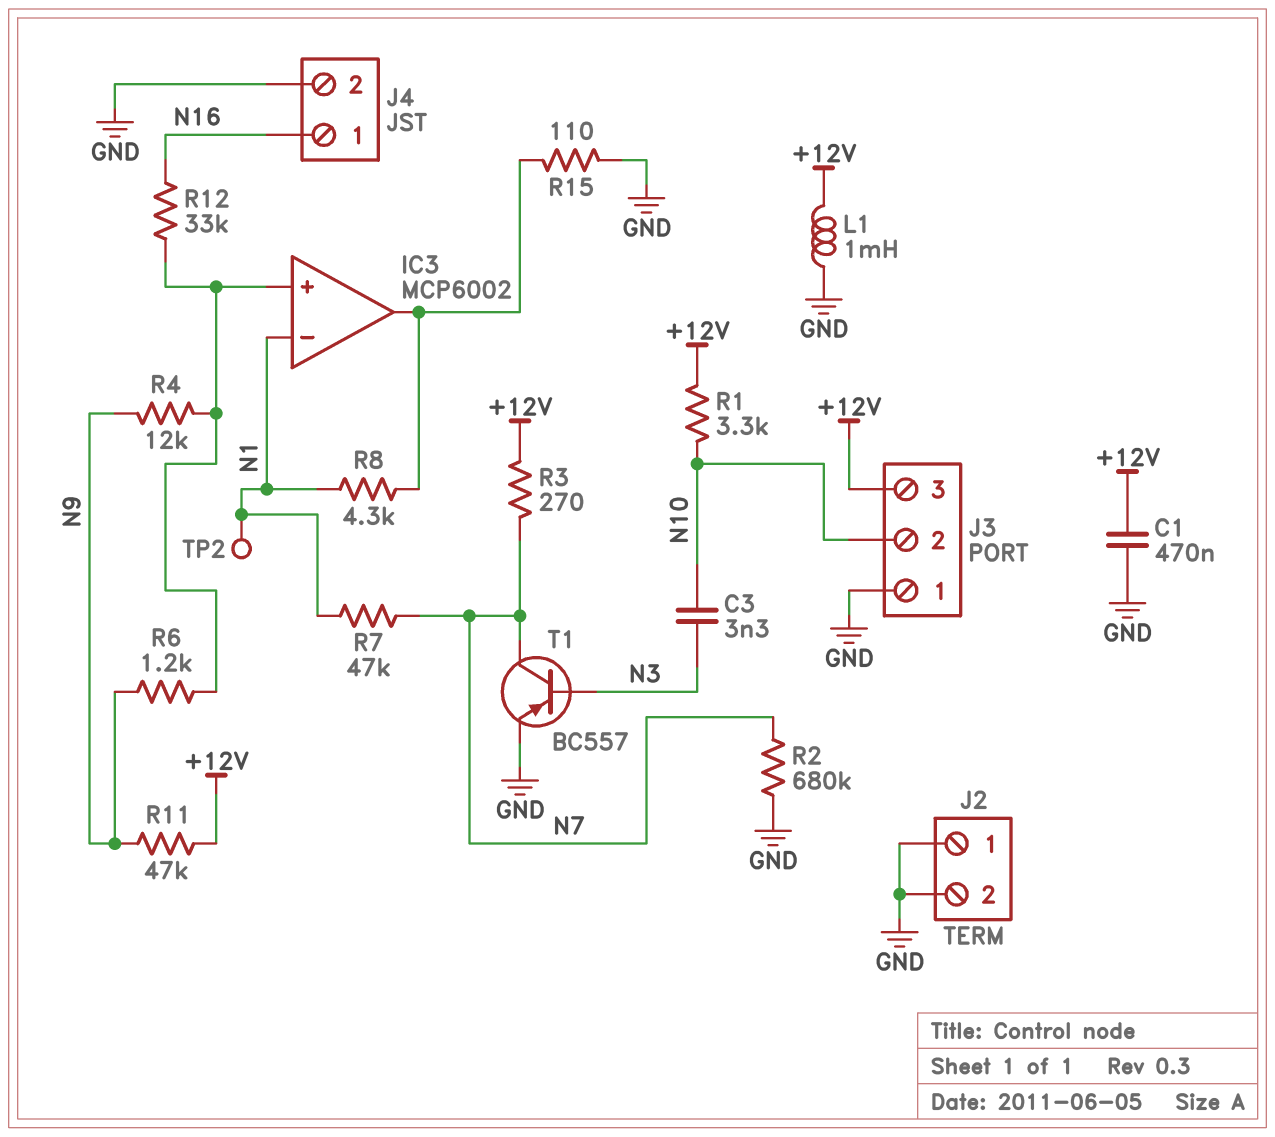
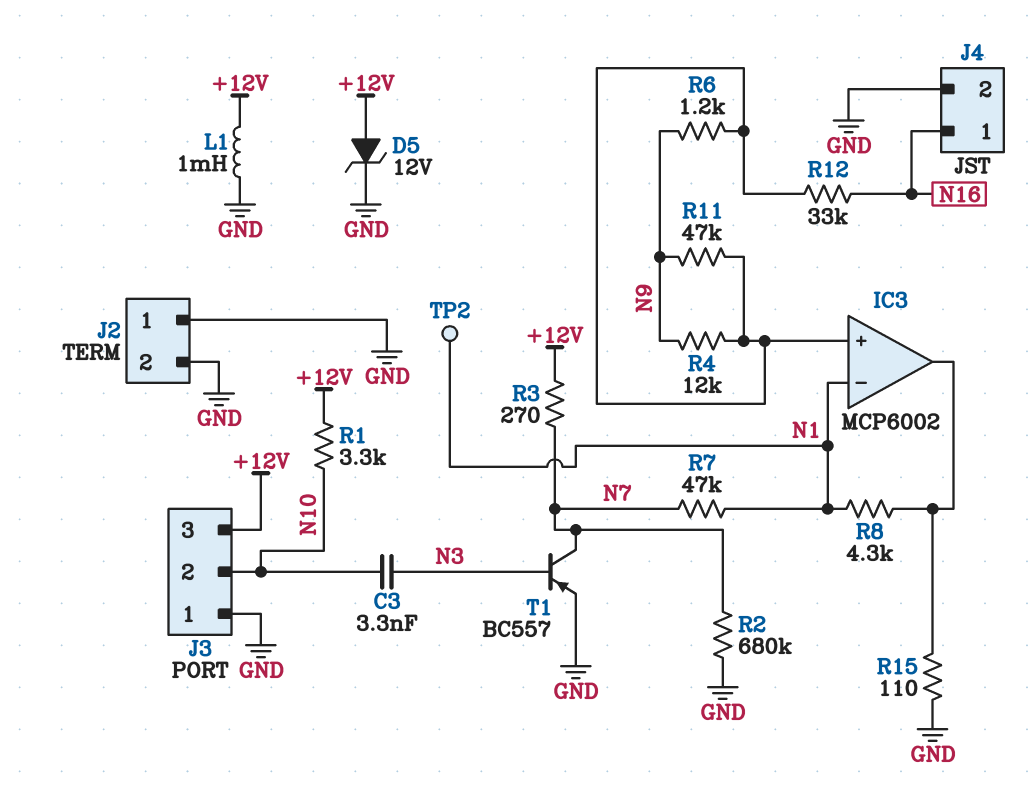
C1: 470nF (+12V, GND) -> none
D5: none -> zener 12V (A +12V, K GND)
R11: 47k (+12V, N9) -> 47k (IC3/in+, N9)

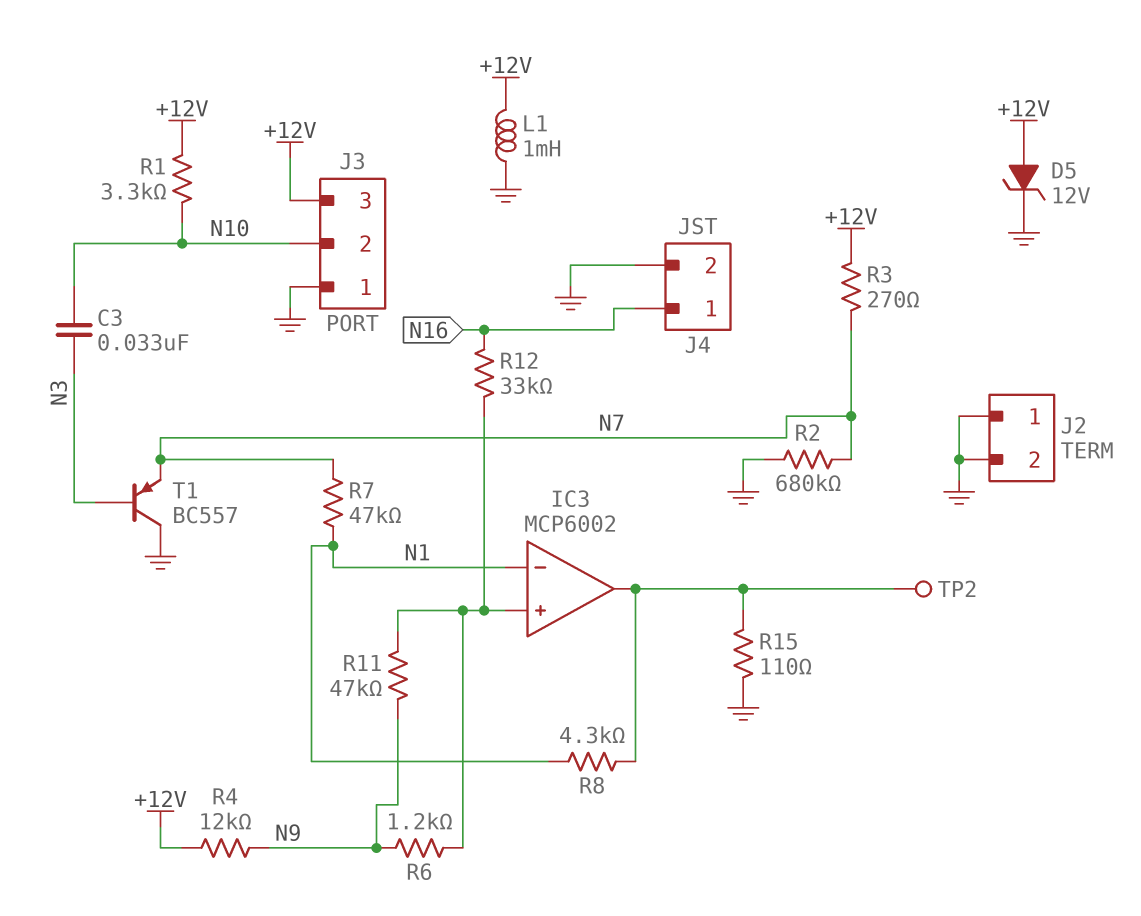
C3: 3.3nF (N3, N10) -> 33nF (N3, N10)
R4: 12k (IC3/in+, N9) -> 12k (+12V, N9)
T1: PNP BC557 (B N3, C N7, E GND) -> PNP BC557 (B N3, C GND, E N7)
TP2: test point (N1) -> test point (IC3/out)

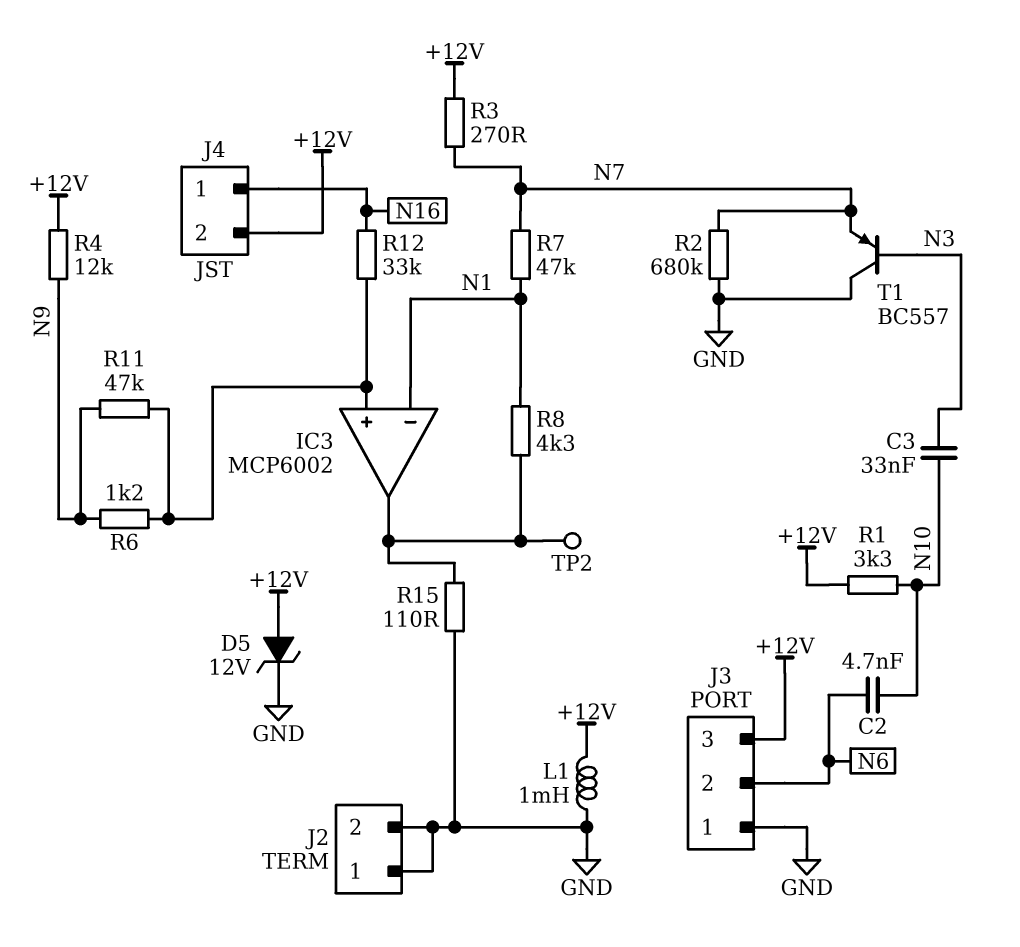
C2: none -> 4.7nF (N6, N10)
J3 pin 2: N10 -> N6
J4 pin 2: GND -> +12V

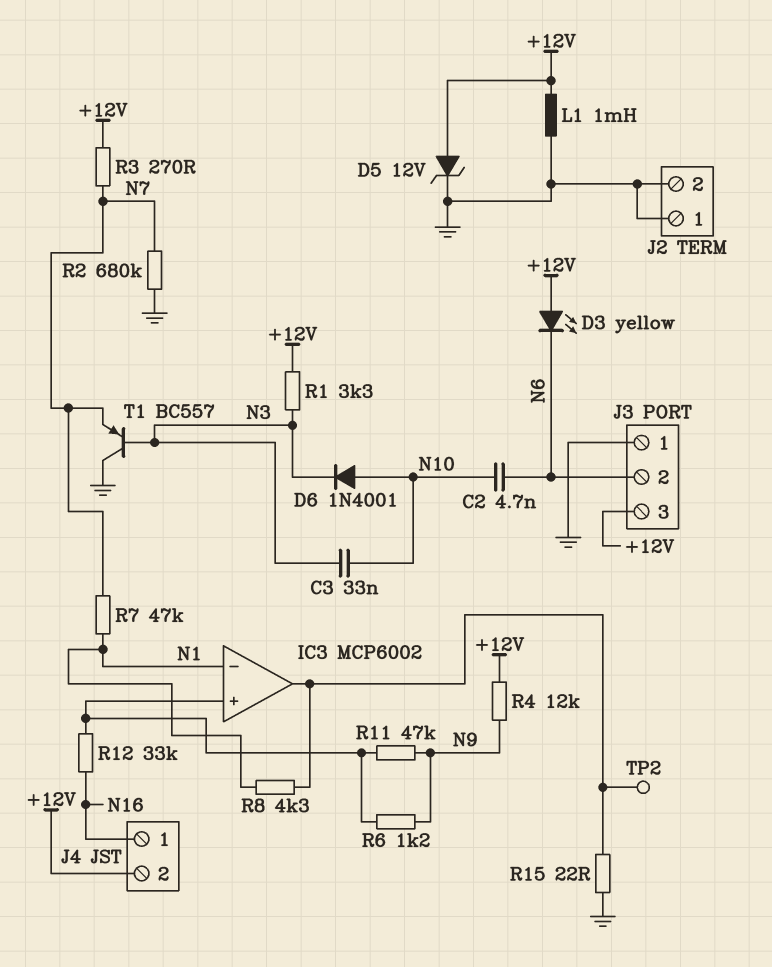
D3: none -> LED yellow (A +12V, K N6)
D6: none -> diode 1N4001 (A N10, K N3)
R1: 3.3k (+12V, N10) -> 3.3k (+12V, N3)
R15: 110 (GND, IC3/out) -> 22 (GND, IC3/out)

